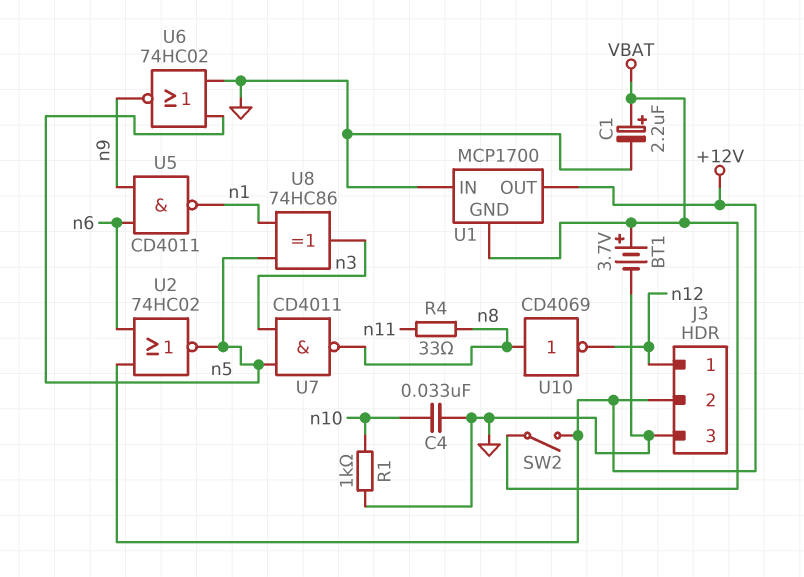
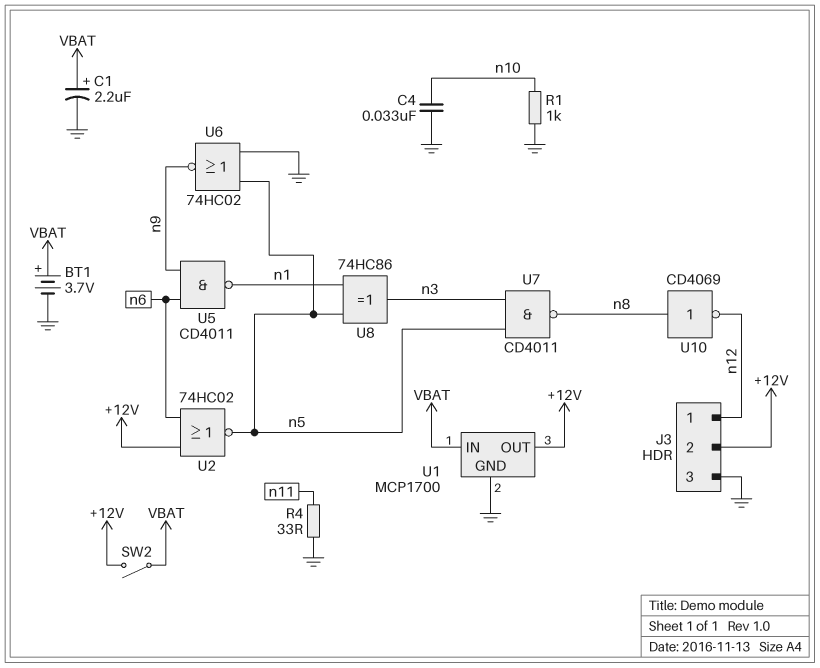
R4: 33 (n8, n11) -> 33 (GND, n11)
U1 pin GND: VBAT -> GND
U1 pin IN: GND -> VBAT

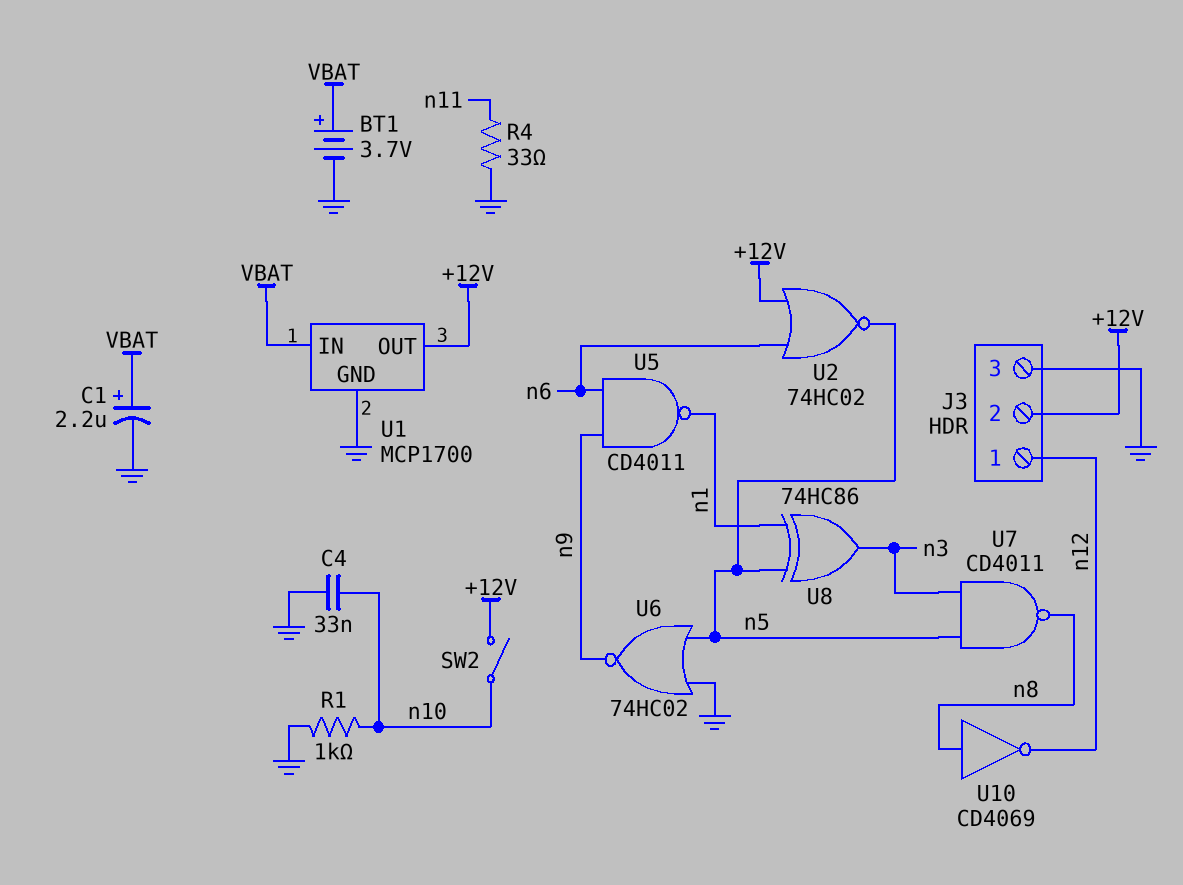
SW2: switch (+12V, VBAT) -> switch (+12V, n10)

